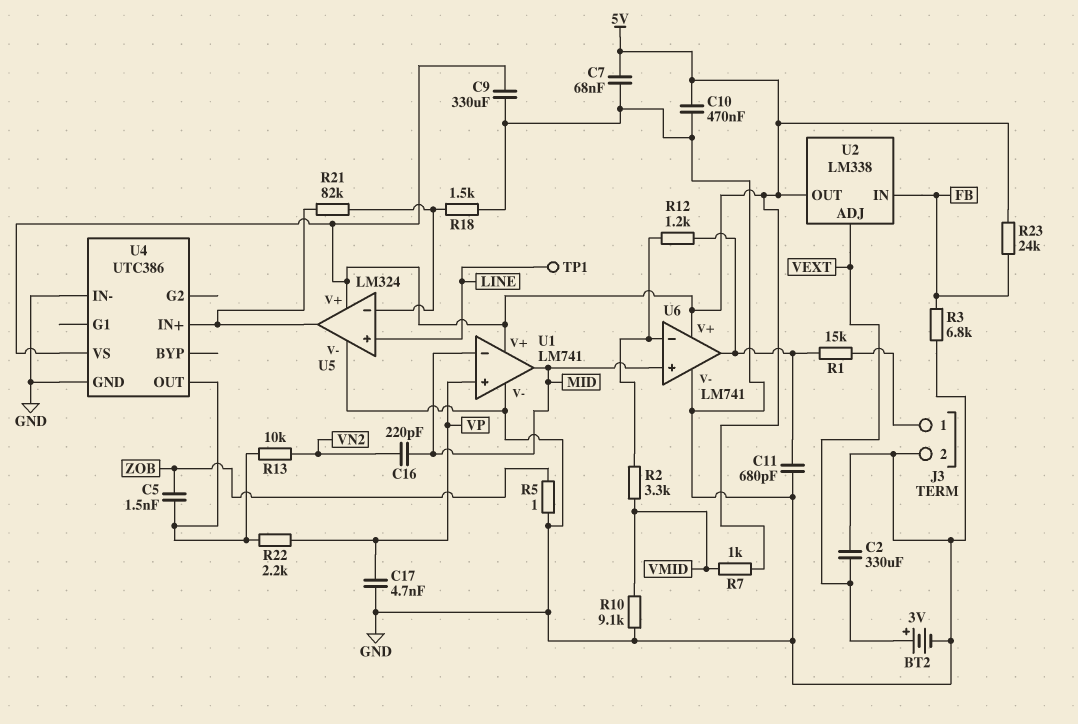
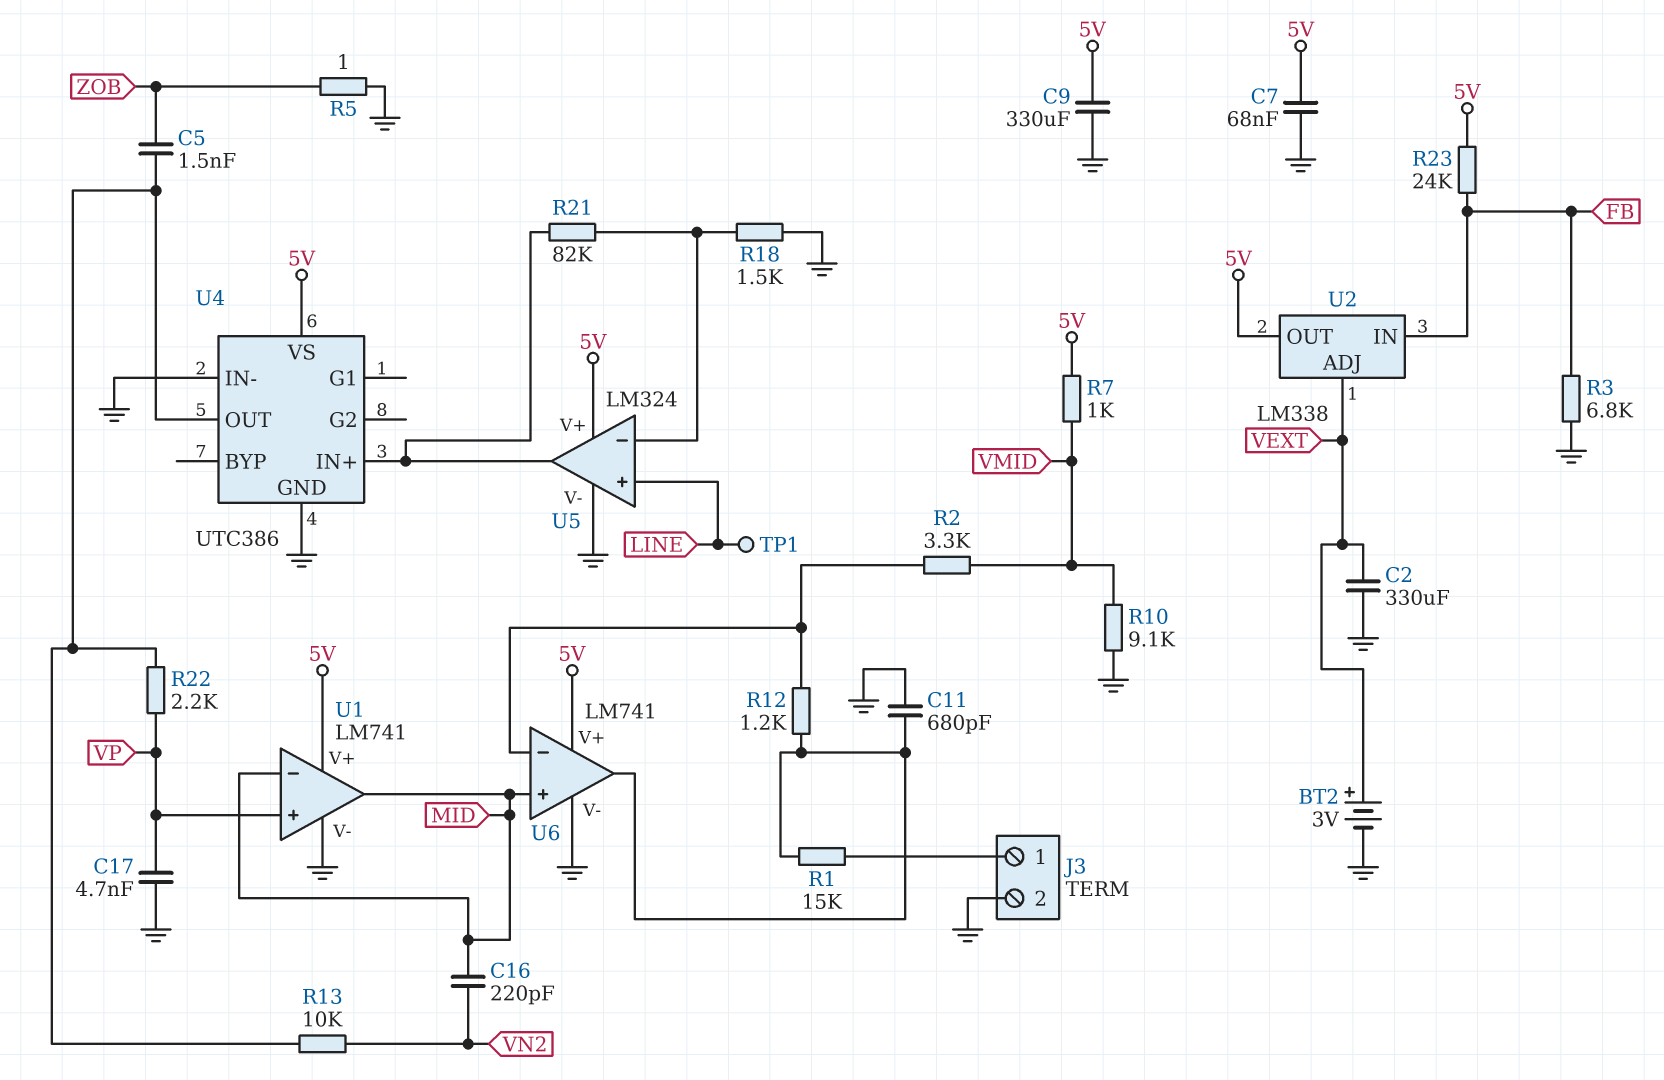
C10: 470nF (5V, GND) -> none

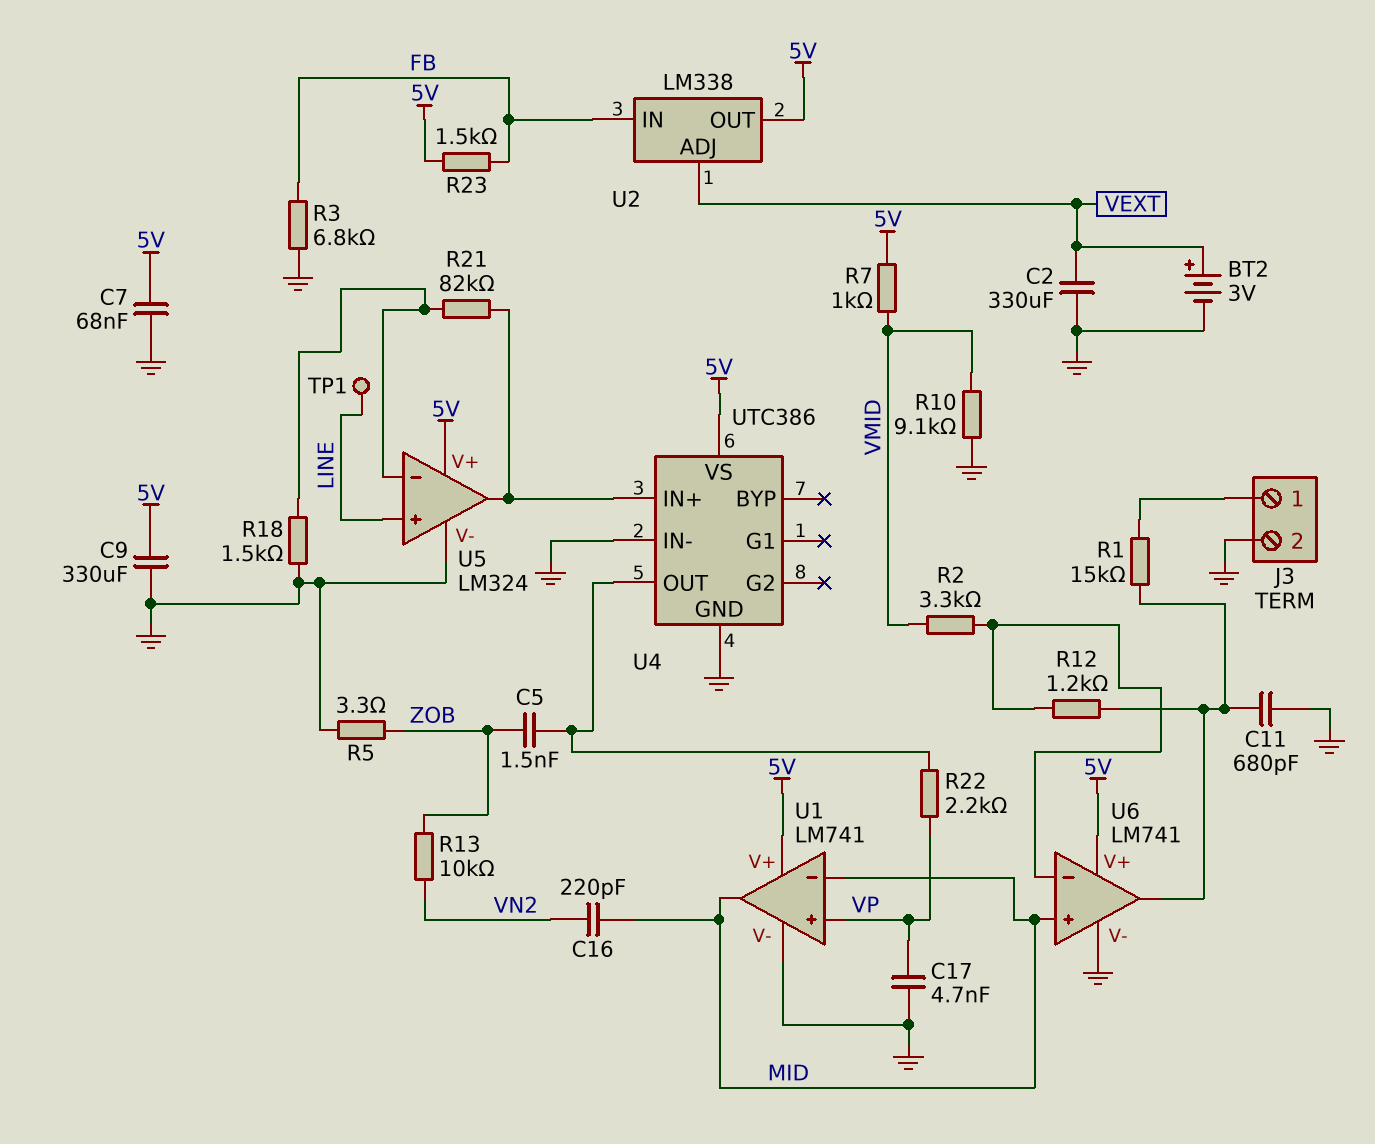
R5: 1 (GND, ZOB) -> 3.3 (GND, ZOB)
R13: 10k (U4/OUT, VN2) -> 10k (VN2, ZOB)
R23: 24k (5V, FB) -> 1.5k (5V, FB)

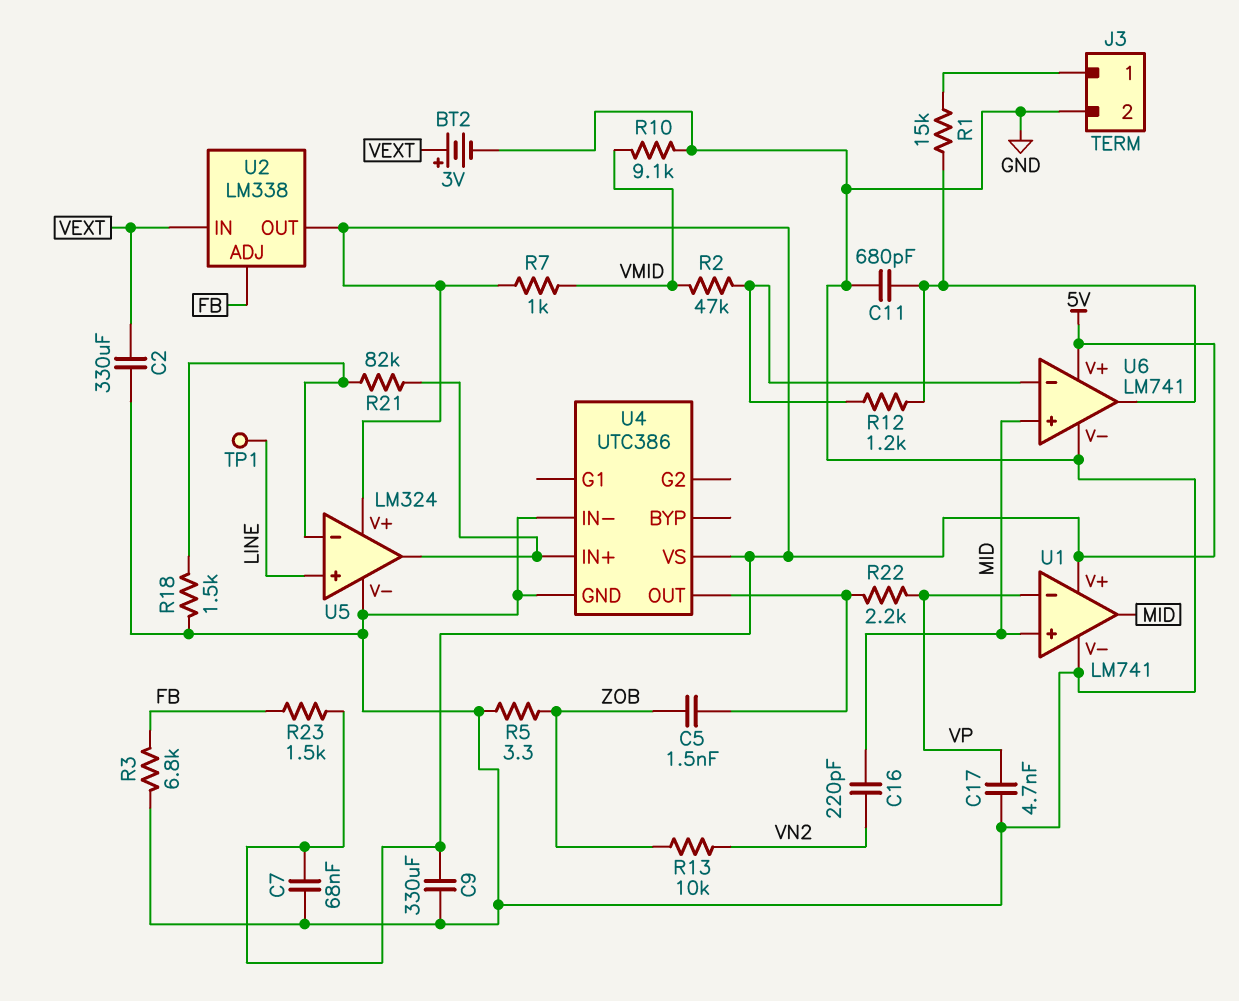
R2: 3.3k (U6/in-, VMID) -> 47k (U6/in-, VMID)
U1 pin in+: VP -> MID
U1 pin in-: MID -> VP
U2 pin ADJ: VEXT -> FB
U2 pin IN: FB -> VEXT

